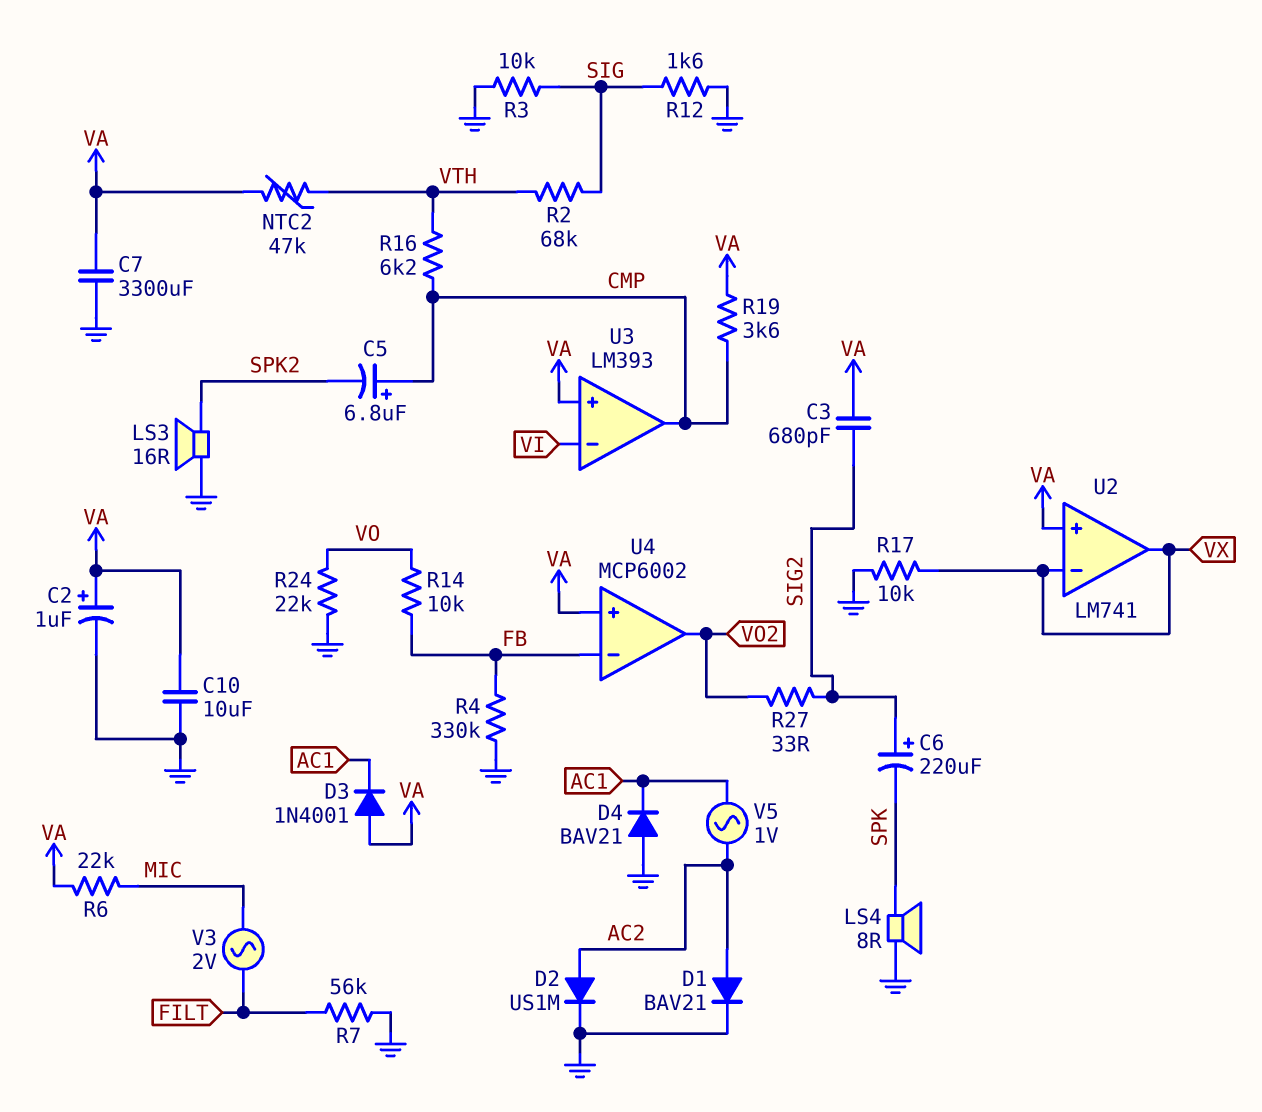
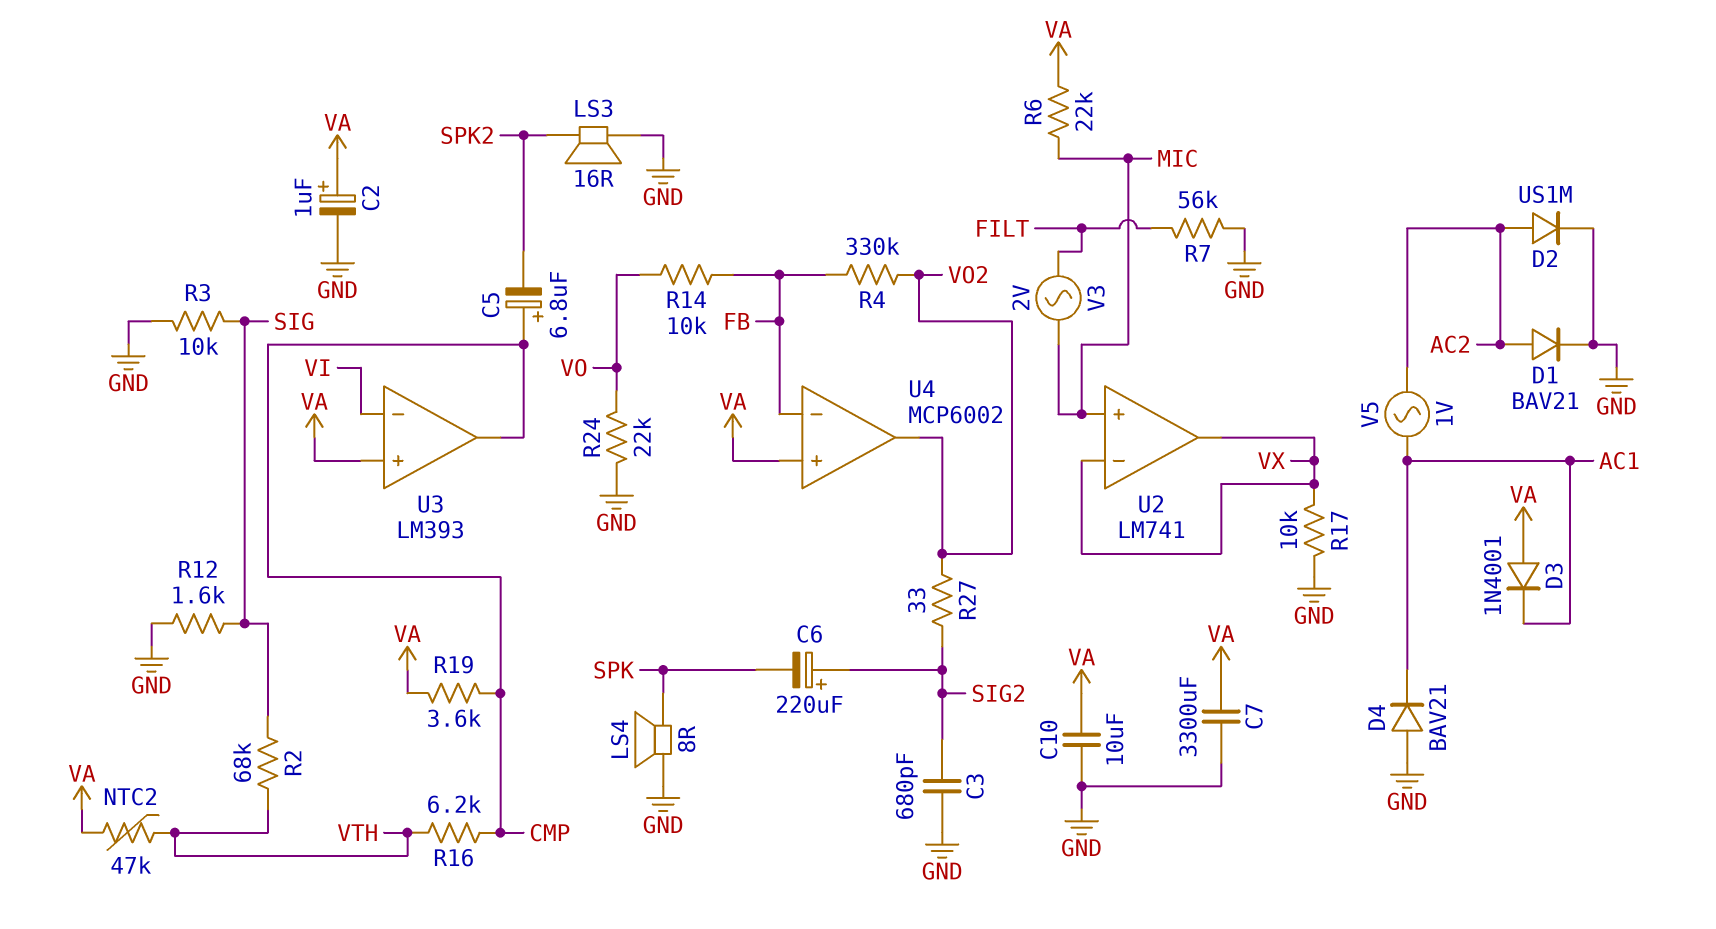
C3: 680pF (SIG2, VA) -> 680pF (GND, SIG2)
R4: 330k (FB, GND) -> 330k (FB, VO2)
U2 pin in+: VA -> MIC

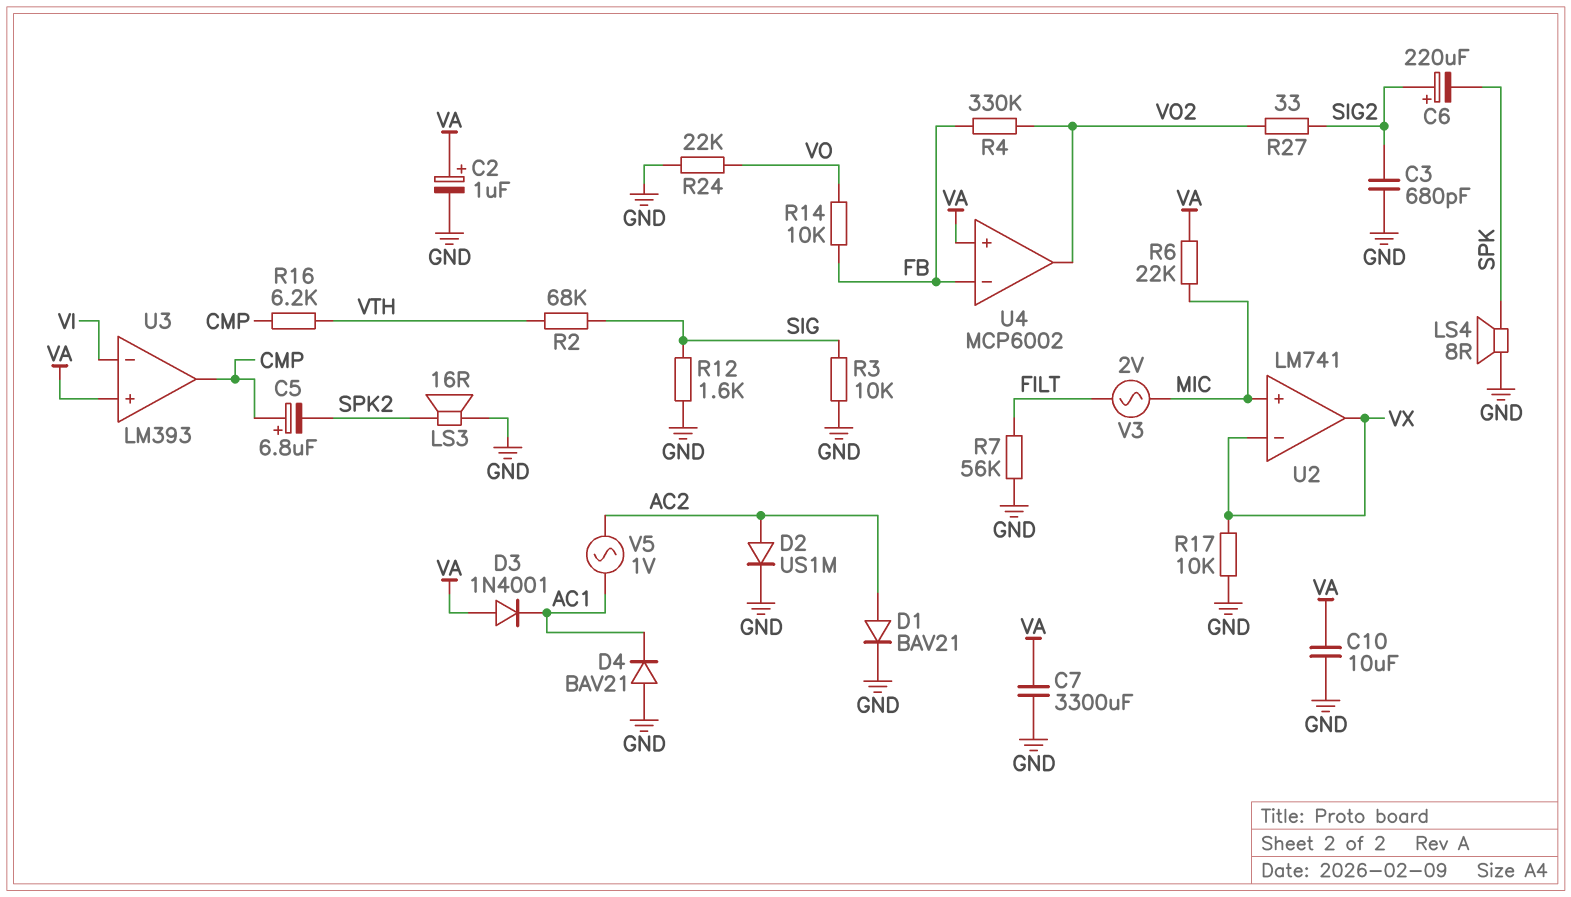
NTC2: 47k (VA, VTH) -> none
R19: 3.6k (CMP, VA) -> none

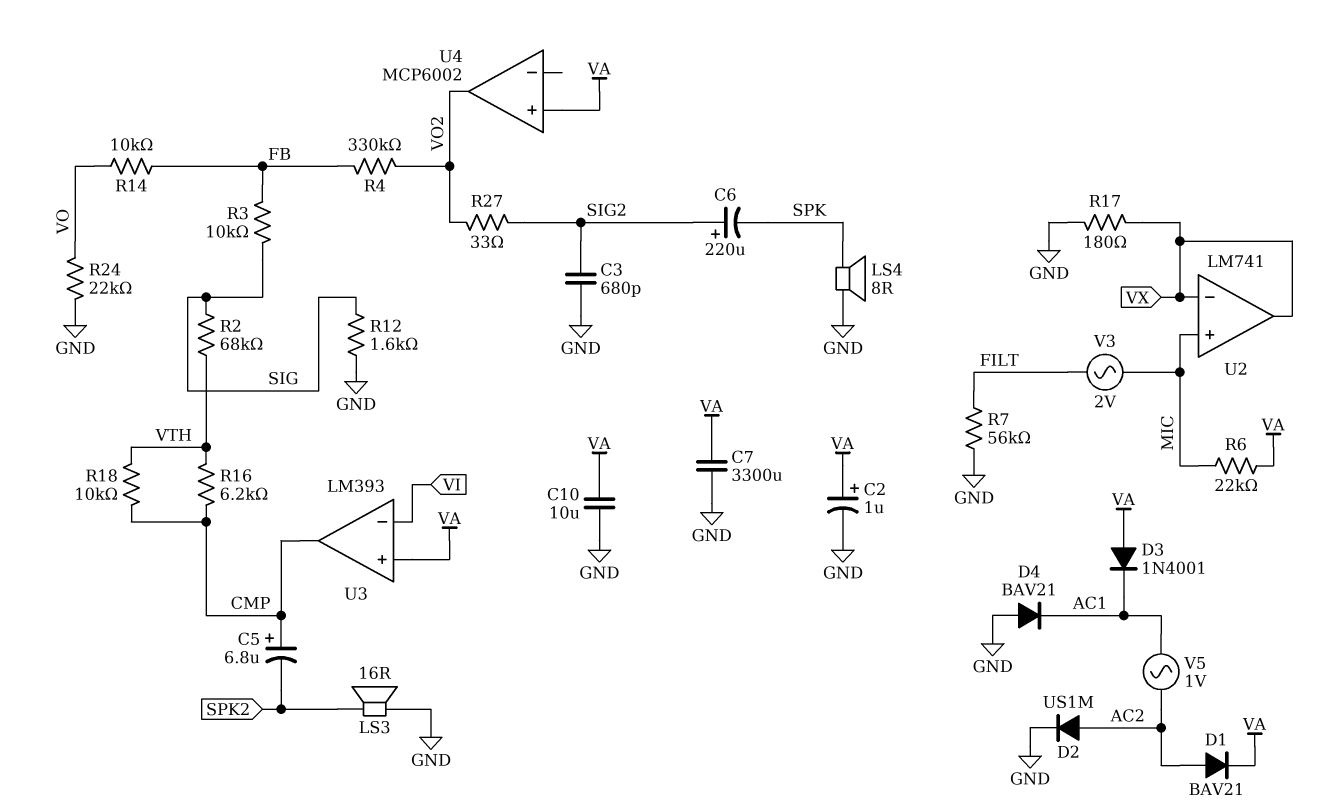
D1: diode BAV21 (A AC2, K GND) -> diode BAV21 (A AC2, K VA)
R3: 10k (GND, SIG) -> 10k (FB, SIG)
R17: 10k (GND, VX) -> 180 (GND, VX)
R18: none -> 10k (CMP, VTH)
U4 pin in-: FB -> none

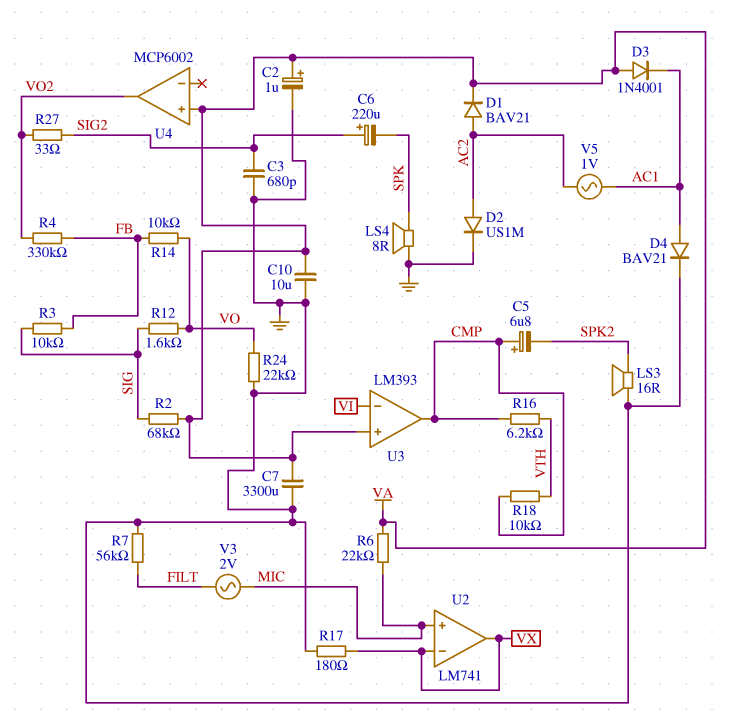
D4: diode BAV21 (A GND, K AC1) -> diode BAV21 (A AC1, K GND)
R2: 68k (SIG, VTH) -> 68k (SIG, VA)
R12: 1.6k (GND, SIG) -> 1.6k (SIG, VO)

